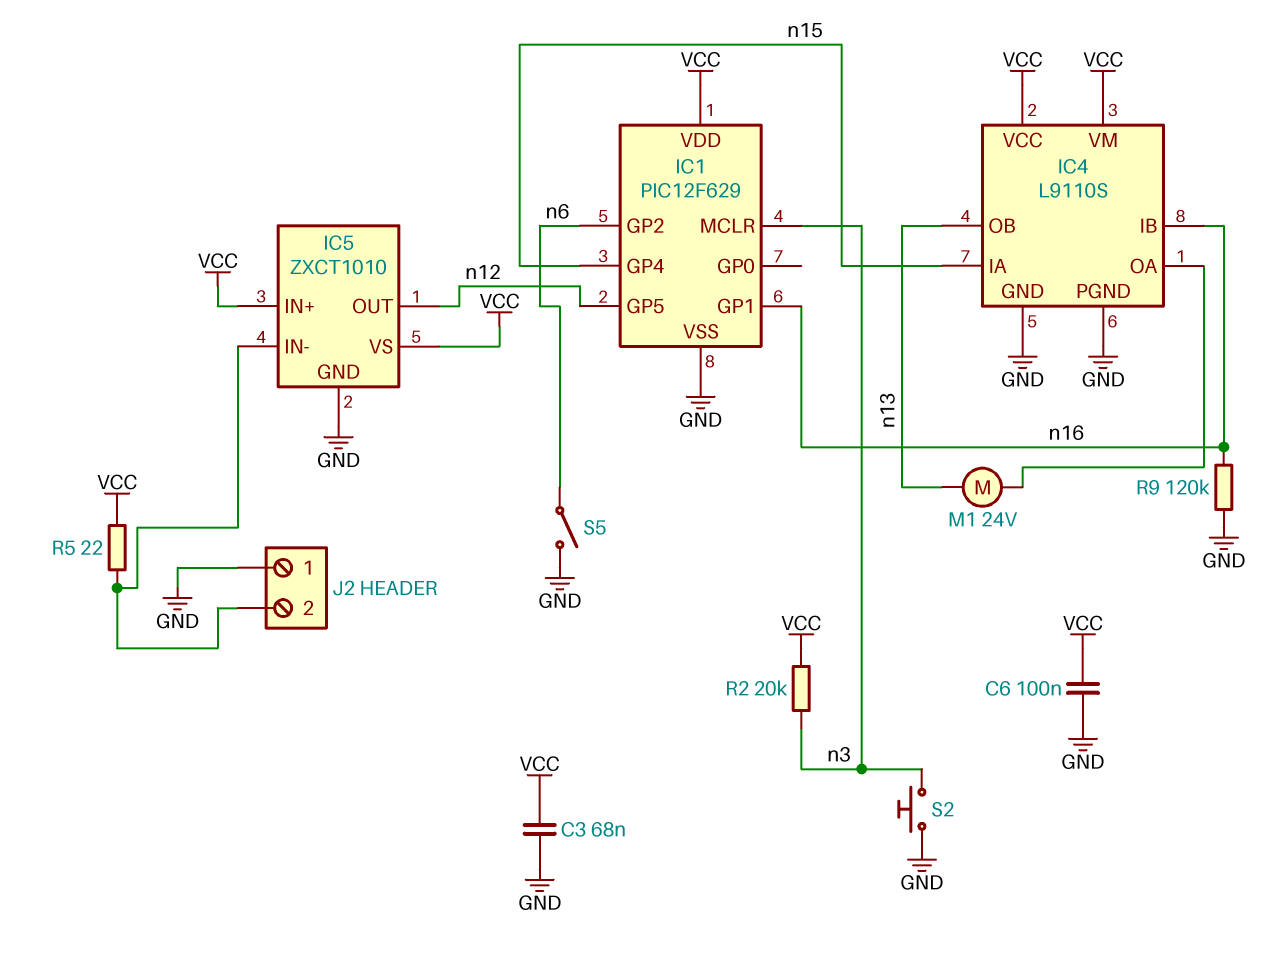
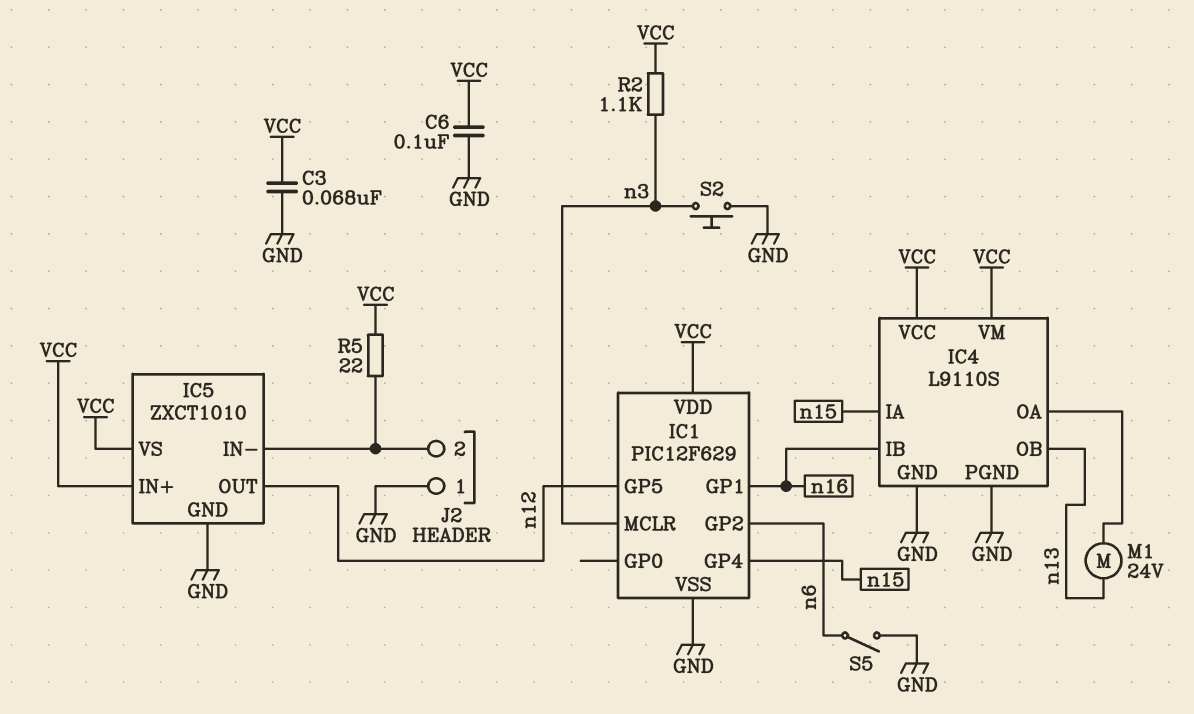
R2: 20k (VCC, n3) -> 1.1k (VCC, n3)
R9: 120k (GND, n16) -> none

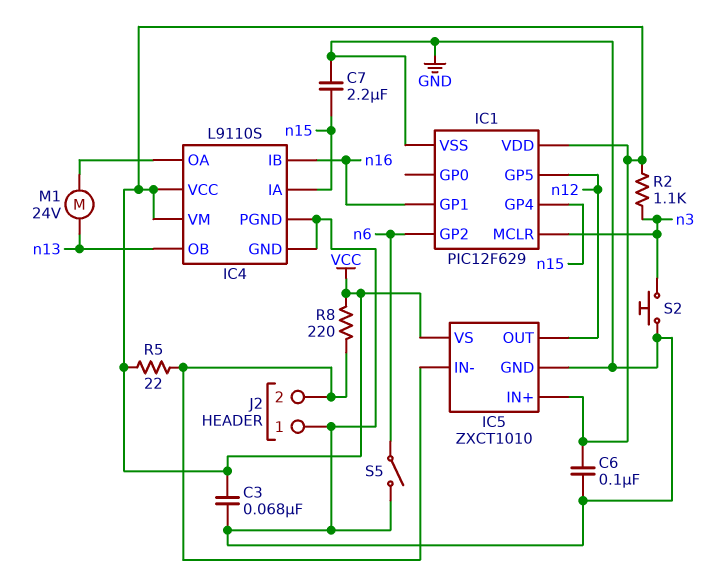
C7: none -> 2.2uF (GND, n15)
R8: none -> 220 (IC5/IN-, VCC)

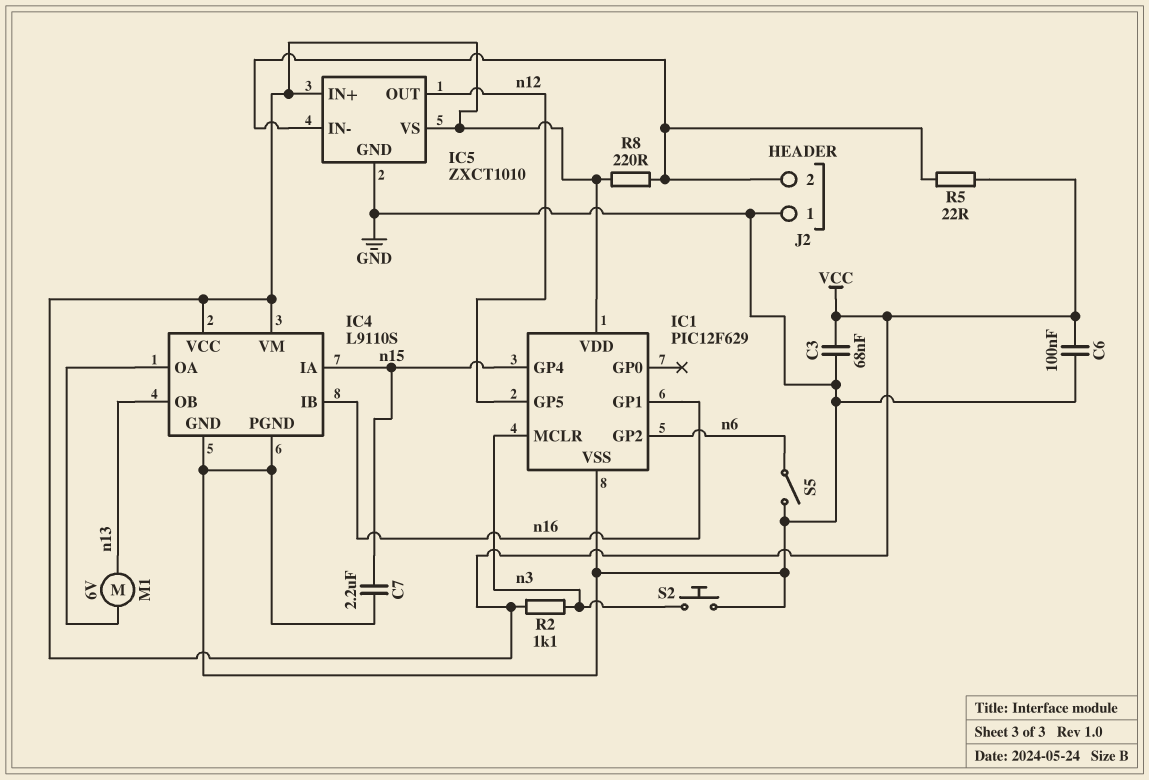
M1: motor 24V (IC4/OA, n13) -> motor 6V (IC4/OA, n13)

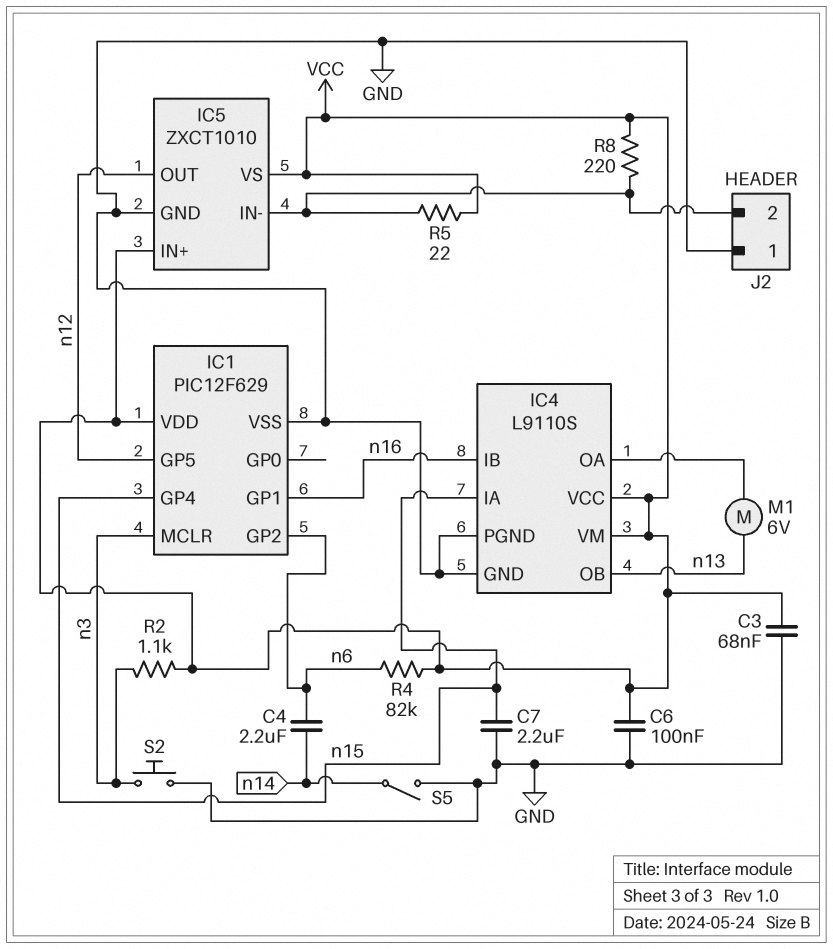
C4: none -> 2.2uF (n6, n14)
R4: none -> 82k (VCC, n6)
S5: switch (GND, n6) -> switch (GND, n14)

